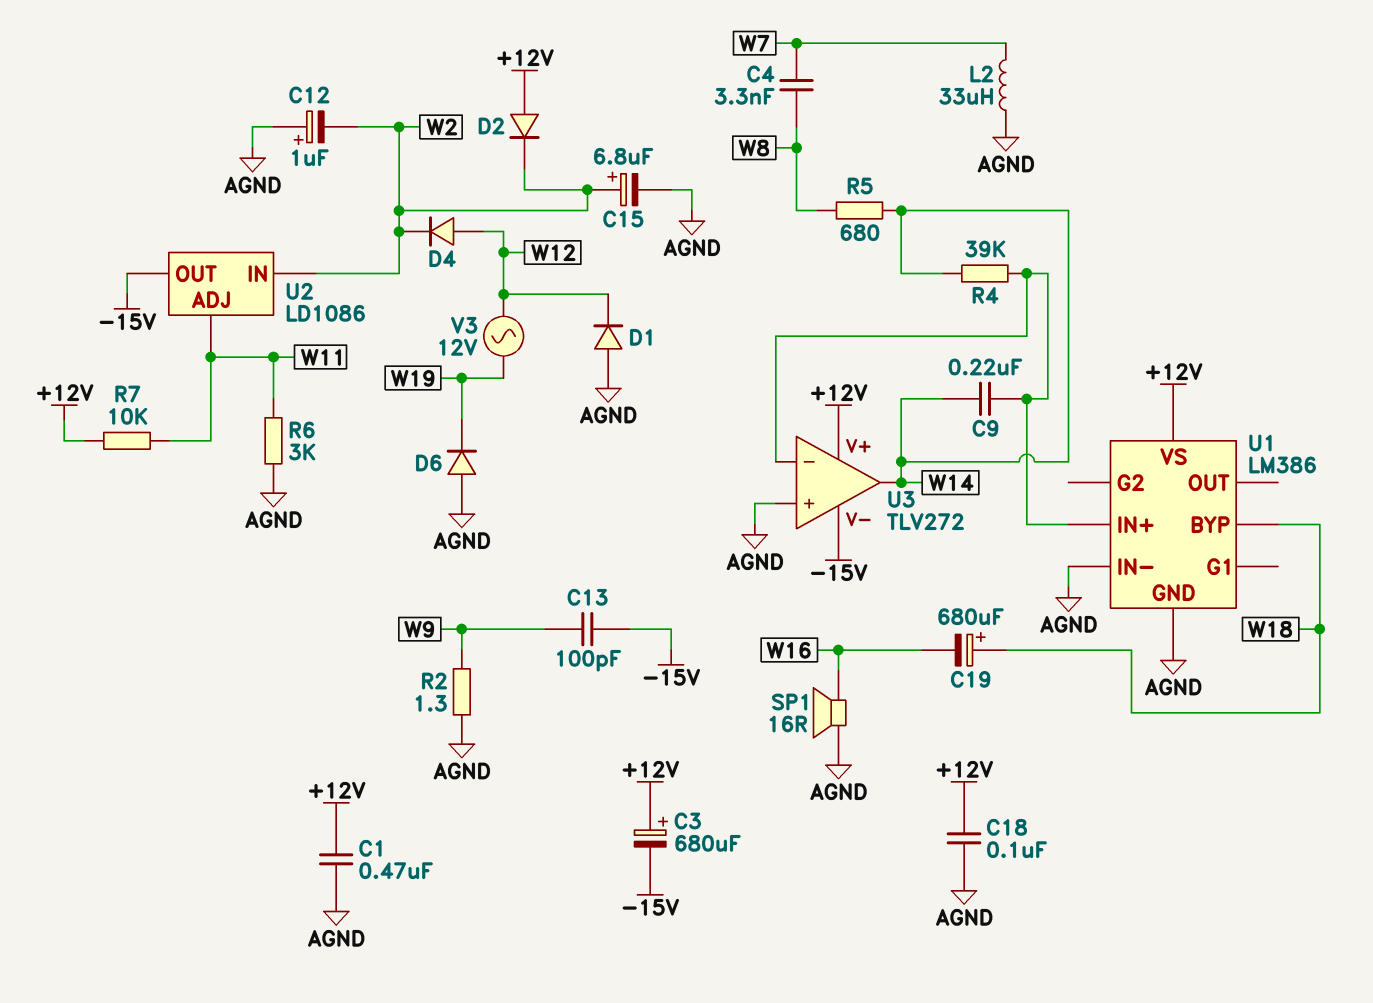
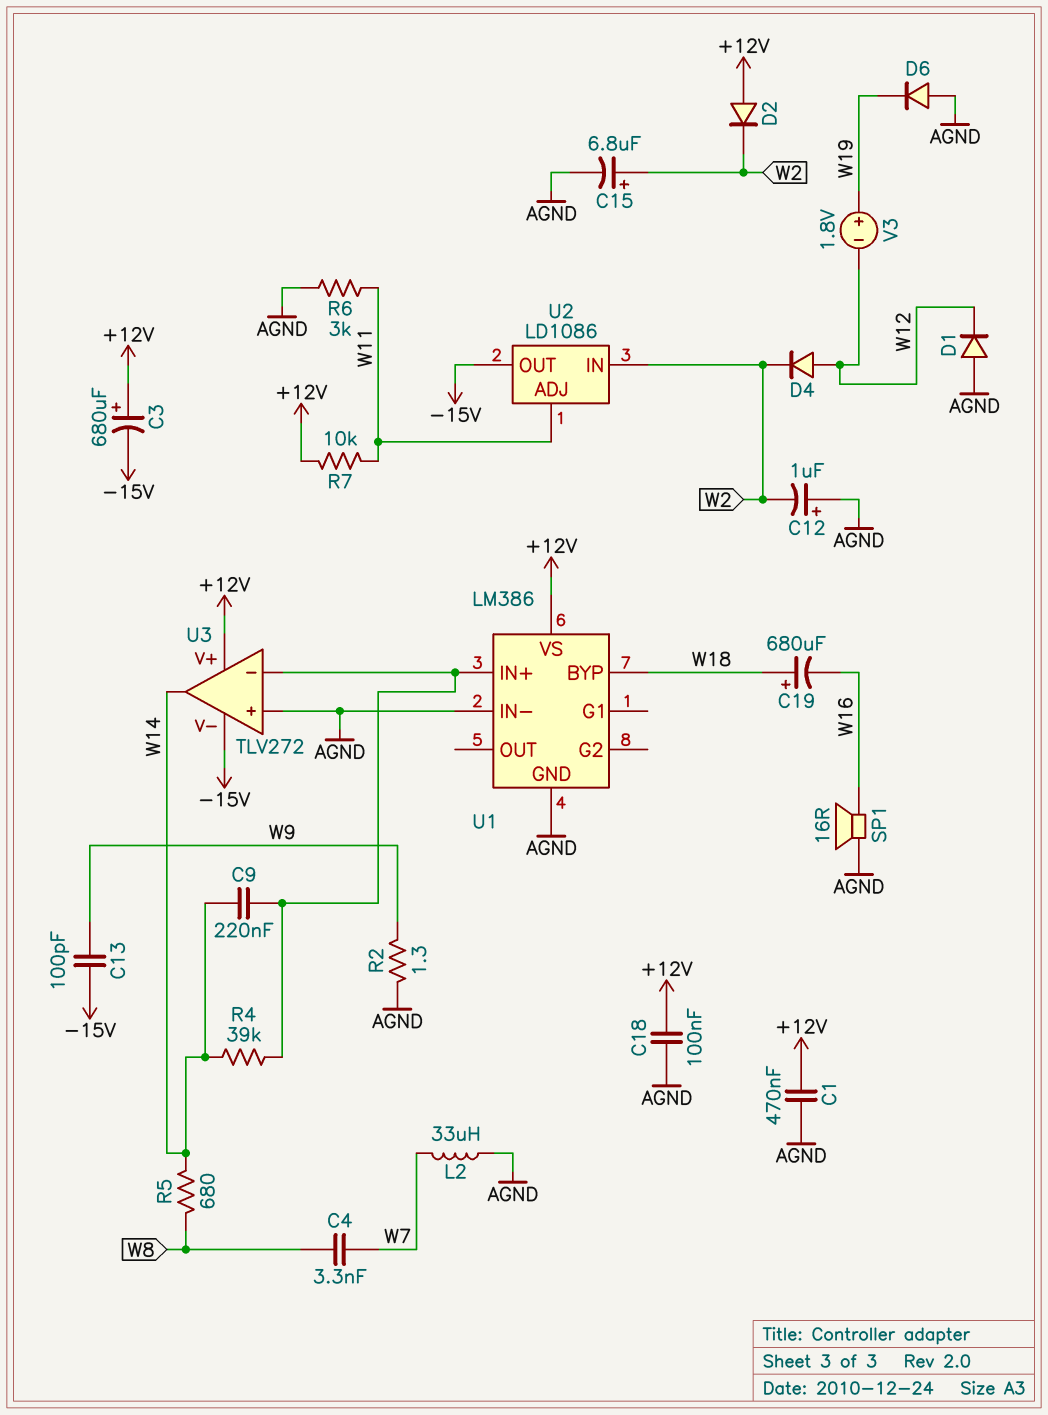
V3: AC 12V (W12, W19) -> 1.8V (plus W19, minus W12)

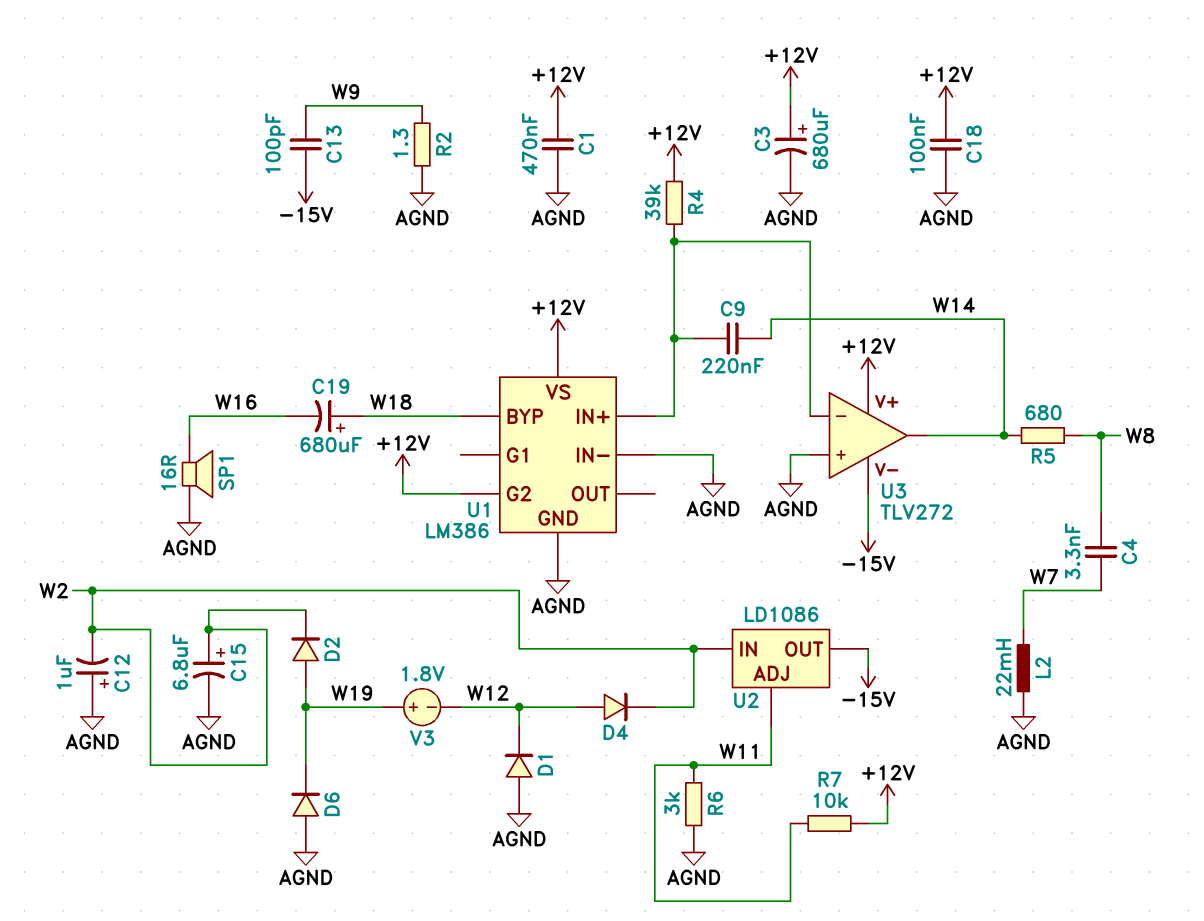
C3: 680uF (plus +12V, minus -15V) -> 680uF (plus +12V, minus AGND)
D2: diode (A +12V, K W2) -> diode (A W19, K W2)
L2: 33uH (AGND, W7) -> 22mH (AGND, W7)
R4: 39k (U1/IN+, W14) -> 39k (+12V, U1/IN+)
U1 pin G2: none -> +12V

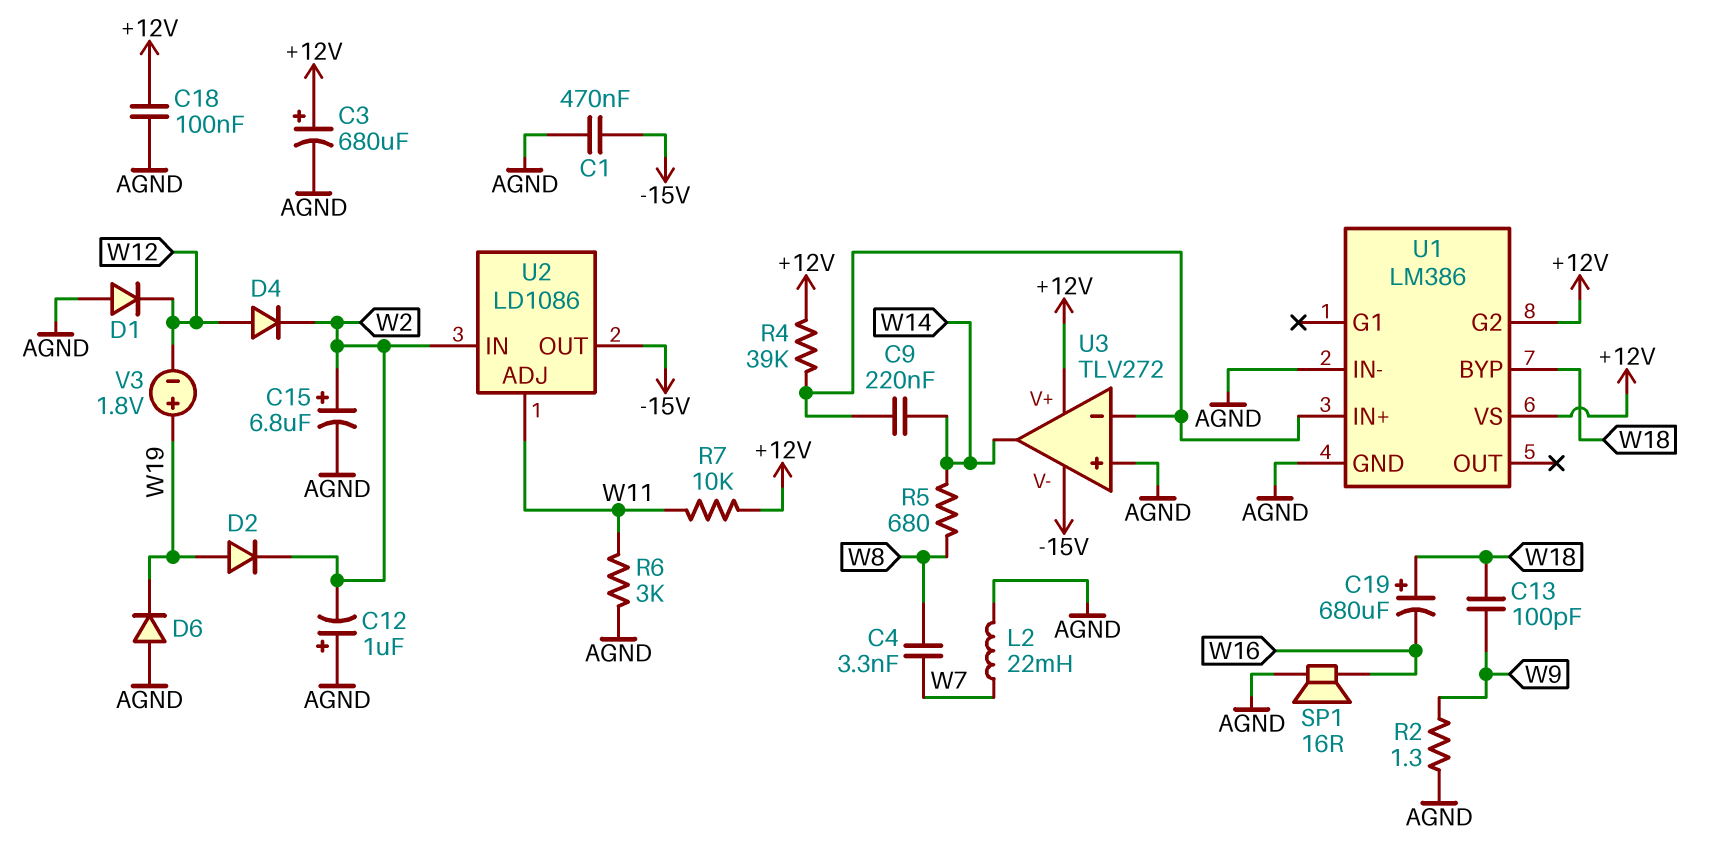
C1: 470nF (+12V, AGND) -> 470nF (-15V, AGND)
C13: 100pF (-15V, W9) -> 100pF (W9, W18)

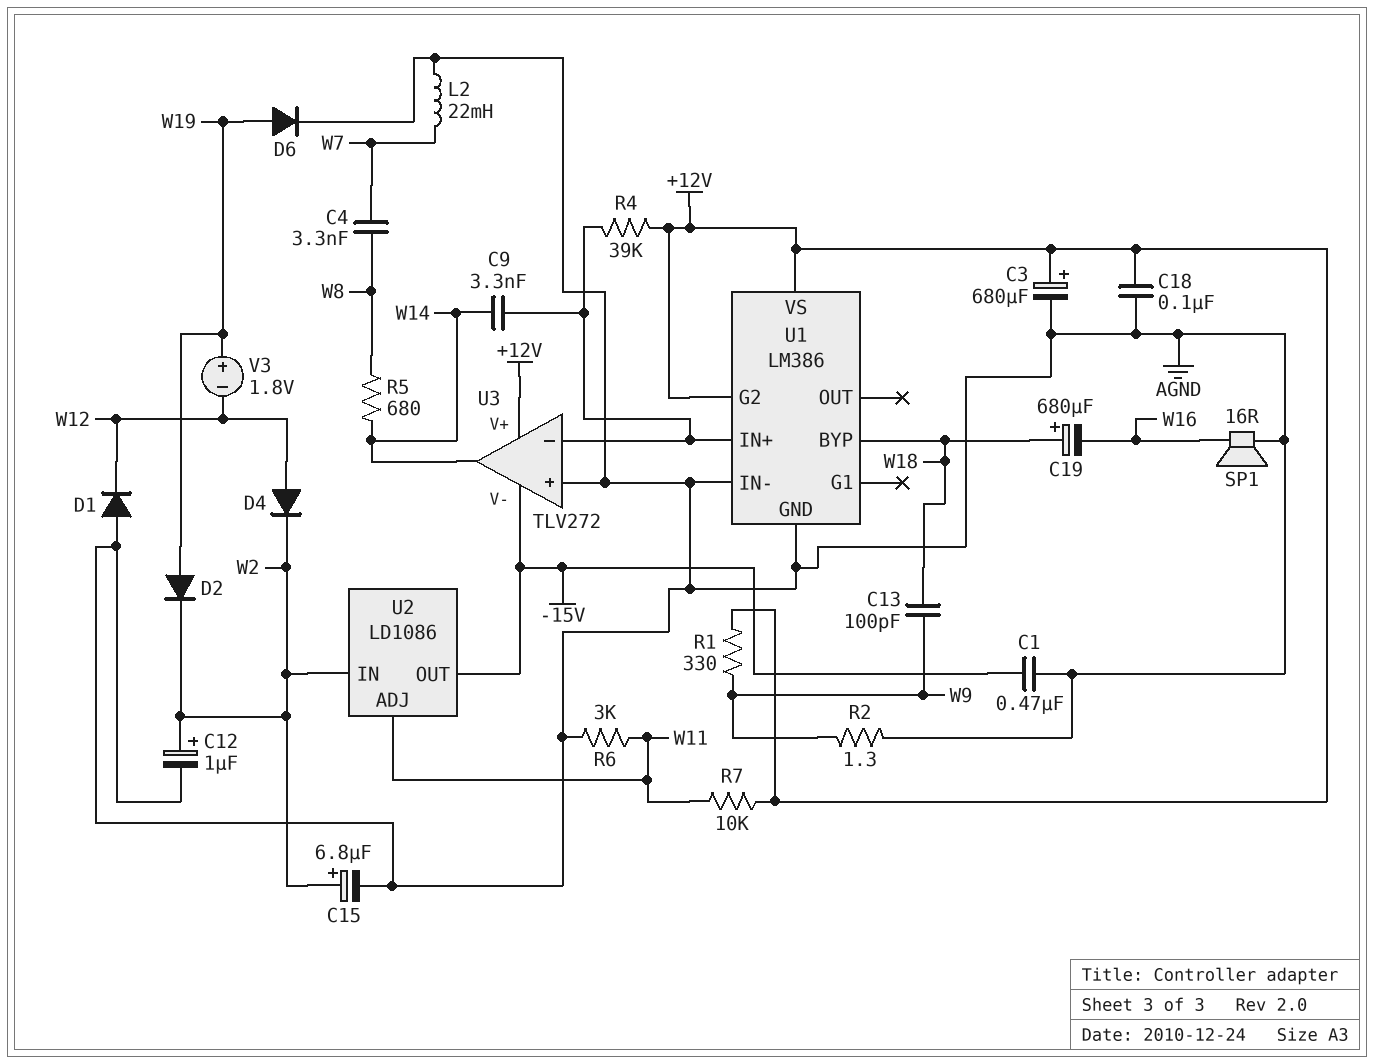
C9: 220nF (U1/IN+, W14) -> 3.3nF (U1/IN+, W14)
C12: 1uF (plus AGND, minus W2) -> 1uF (plus W2, minus AGND)
D6: diode (A AGND, K W19) -> diode (A W19, K AGND)
R1: none -> 330 (+12V, W9)

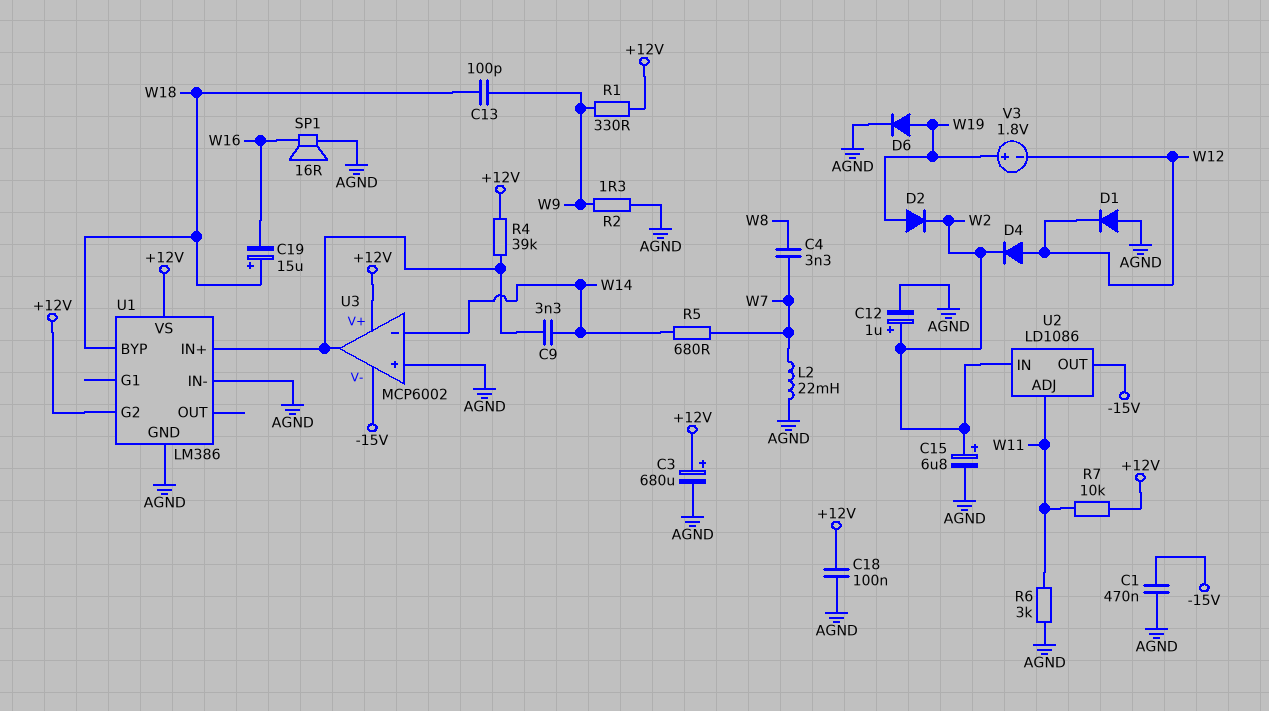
C19: 680uF (plus W18, minus W16) -> 15uF (plus W18, minus W16)
R5: 680 (W8, W14) -> 680 (W7, W14)
U3: TLV272 -> MCP6002
U3 pin in-: U1/IN+ -> W14
U3 pin out: W14 -> U1/IN+

